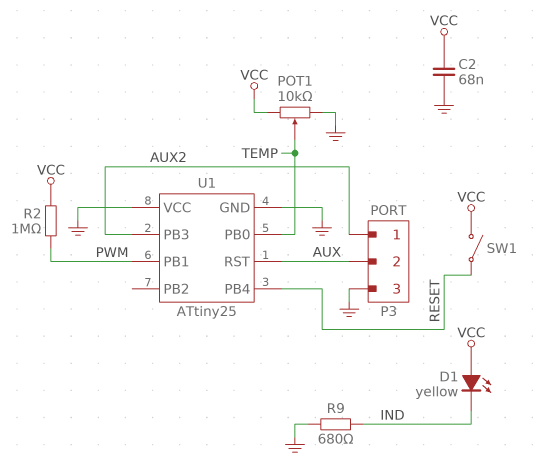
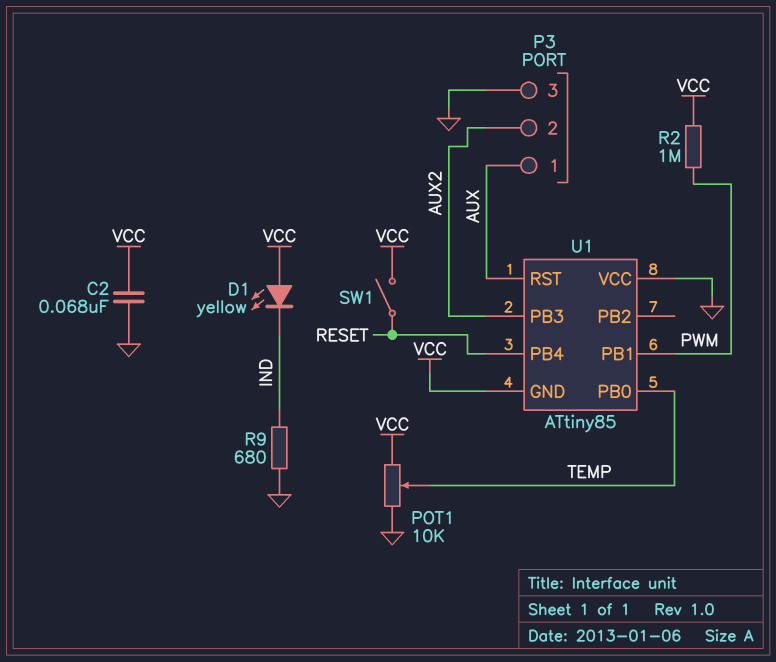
P3 pin 1: AUX2 -> AUX
P3 pin 2: AUX -> AUX2
U1: ATtiny25 -> ATtiny85
U1 pin GND: GND -> VCC

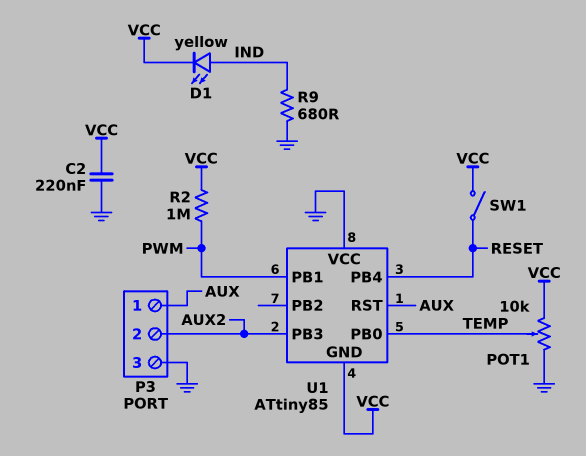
C2: 68nF (GND, VCC) -> 220nF (GND, VCC)
D1: LED yellow (A VCC, K IND) -> LED yellow (A IND, K VCC)

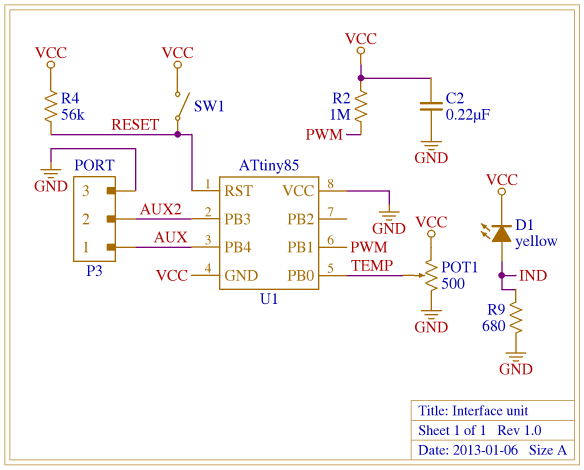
POT1: 10k (GND, VCC, wiper TEMP) -> 500 (GND, VCC, wiper TEMP)
R4: none -> 56k (RESET, VCC)
U1 pin PB4: RESET -> AUX
U1 pin RST: AUX -> RESET

